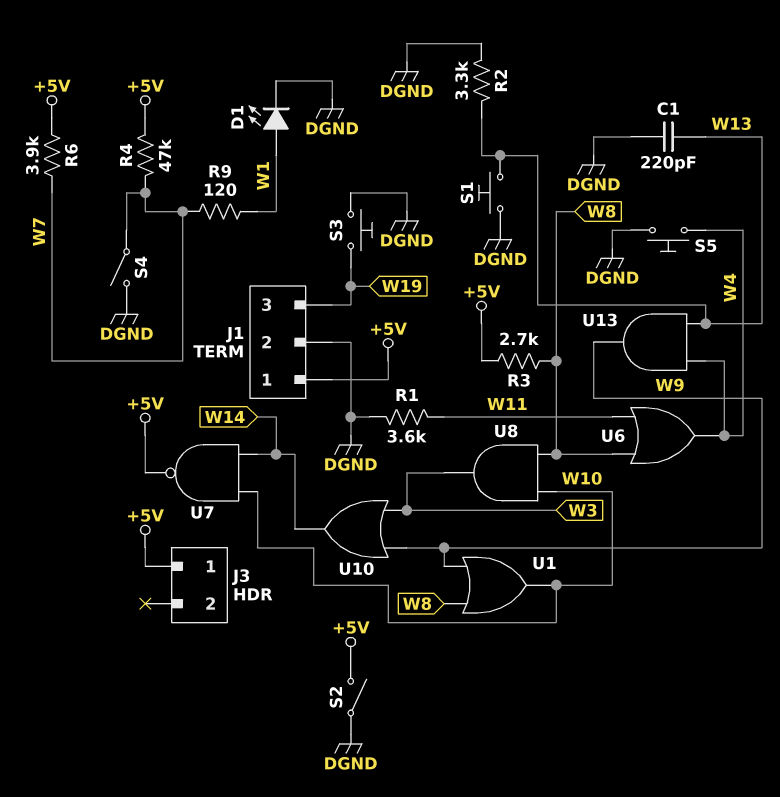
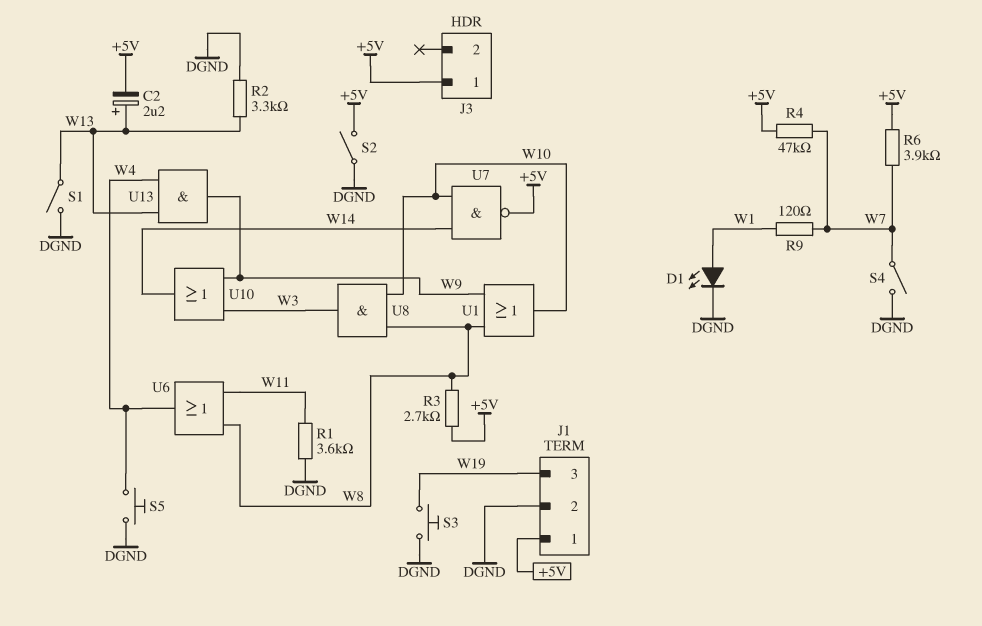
C1: 220pF (DGND, W13) -> none
C2: none -> 2.2uF (plus W13, minus +5V)
S1: button (DGND, W13) -> switch (DGND, W13)

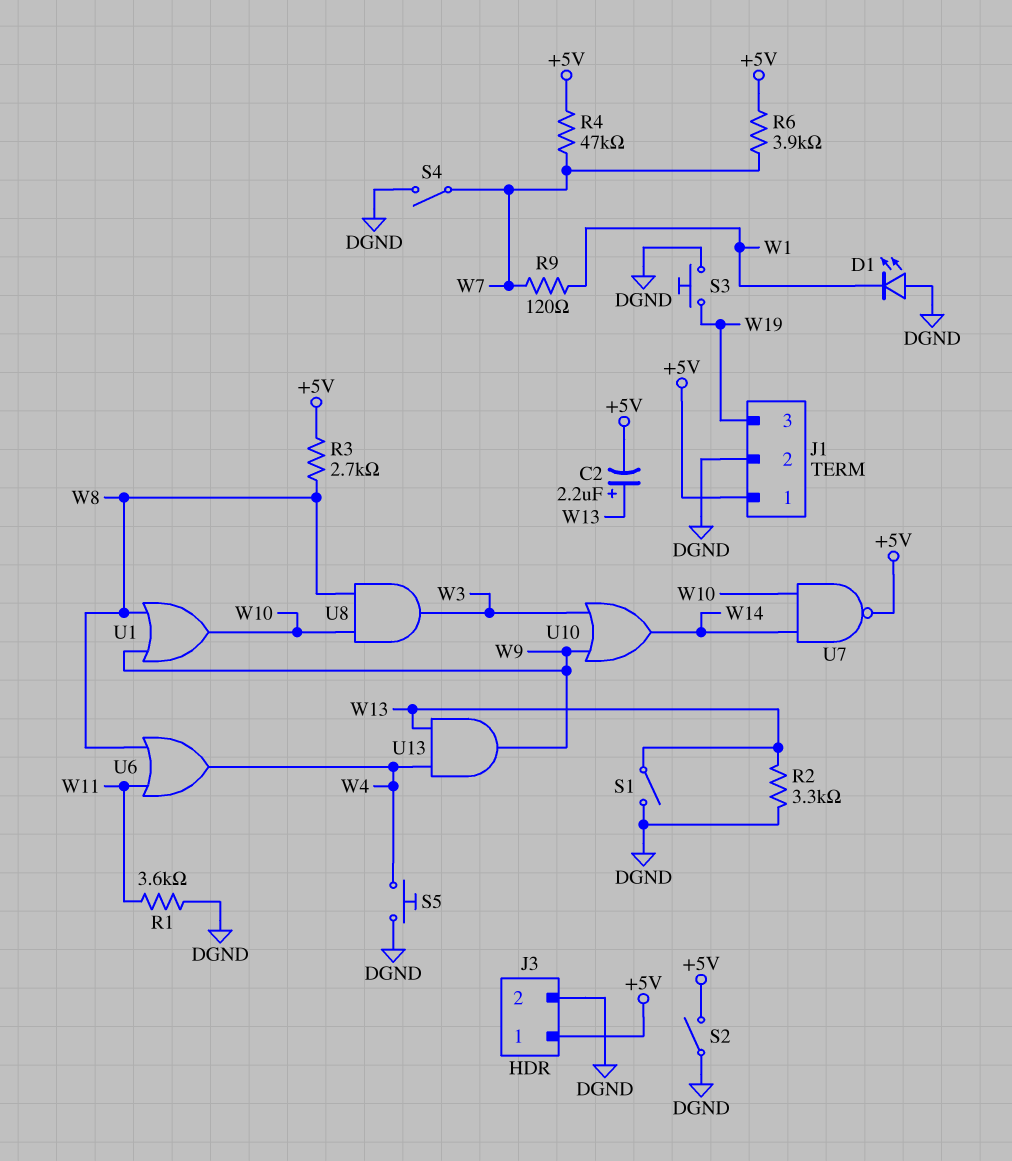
D1: LED (A W1, K DGND) -> LED (A DGND, K W1)
J3 pin 2: none -> DGND

